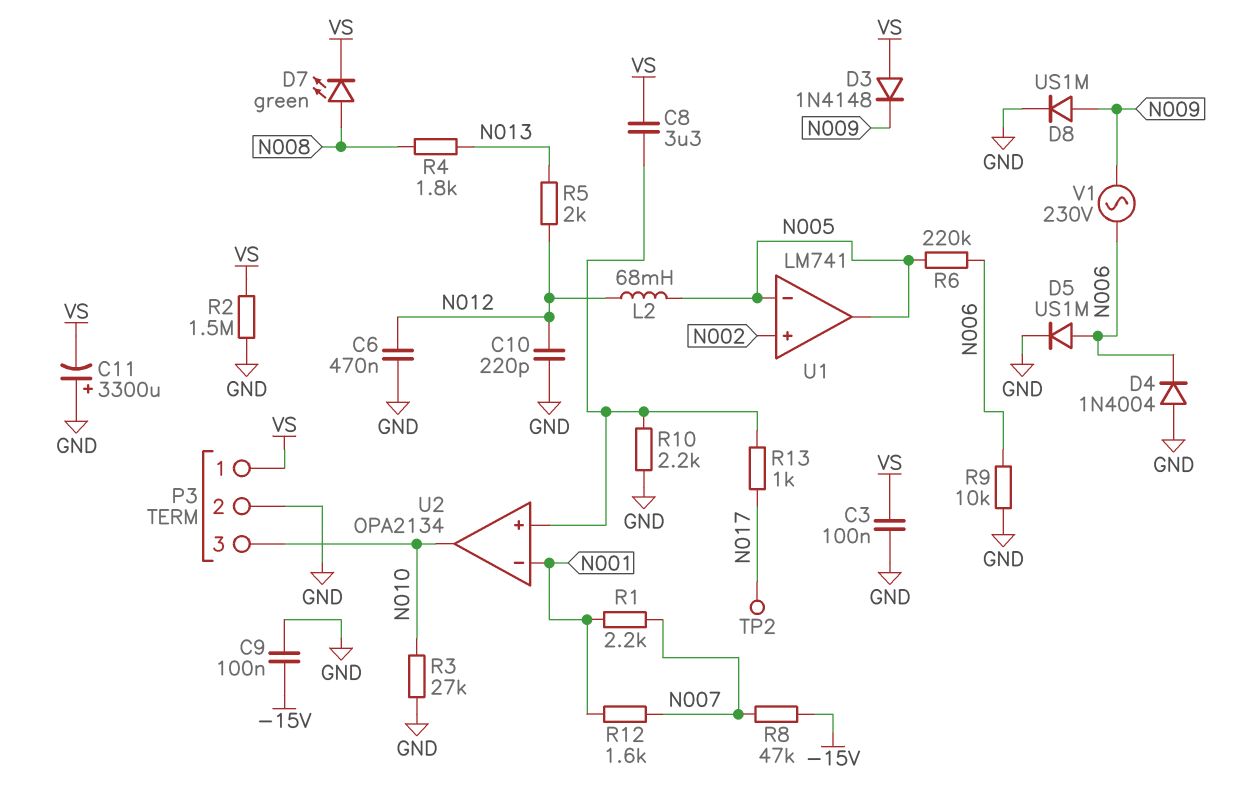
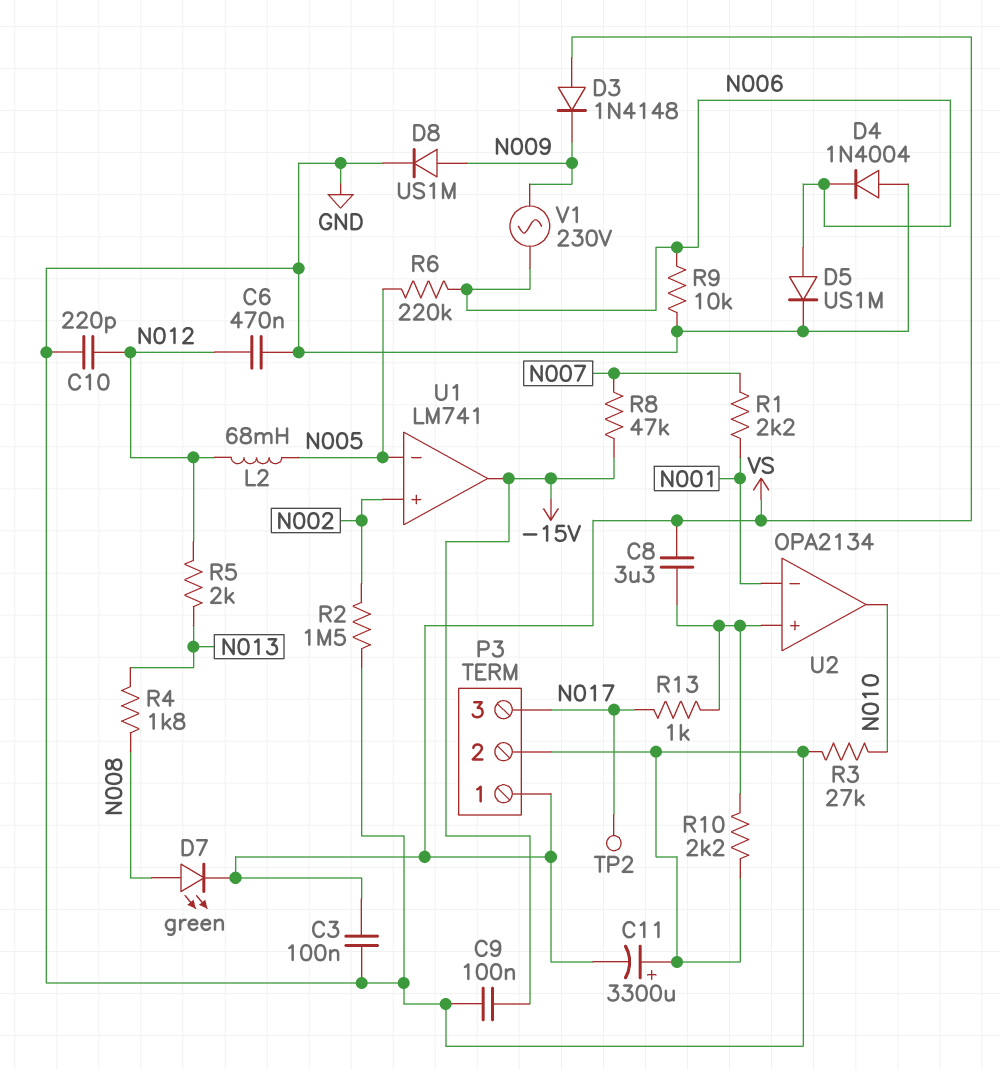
P3 pin 3: N010 -> N017
R2: 1.5M (GND, VS) -> 1.5M (GND, N002)
R12: 1.6k (N001, N007) -> none
U1 pin out: N005 -> -15V

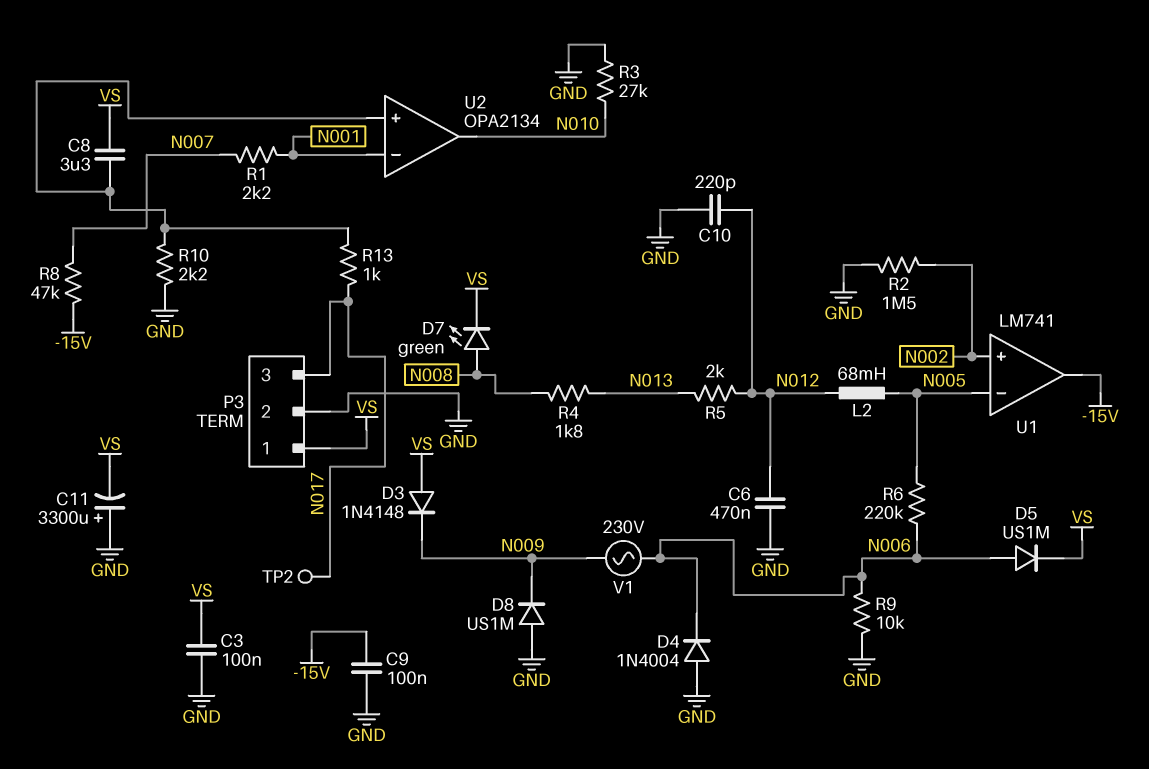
D5: diode US1M (A N006, K GND) -> diode US1M (A N006, K VS)
D8: diode US1M (A N009, K GND) -> diode US1M (A GND, K N009)

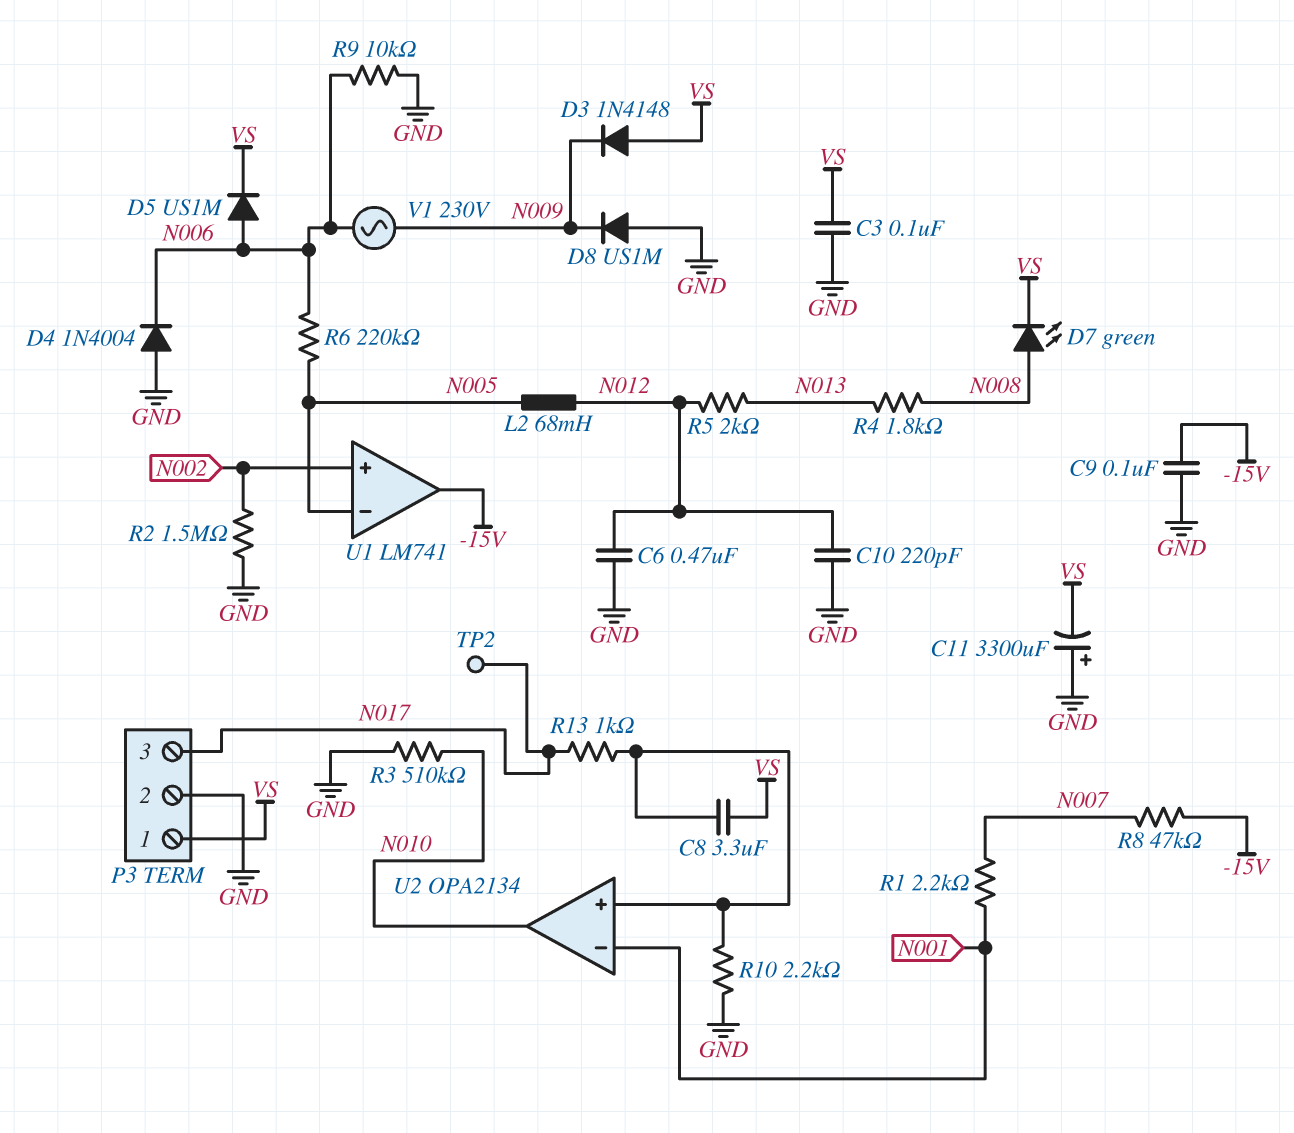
R3: 27k (GND, N010) -> 510k (GND, N010)

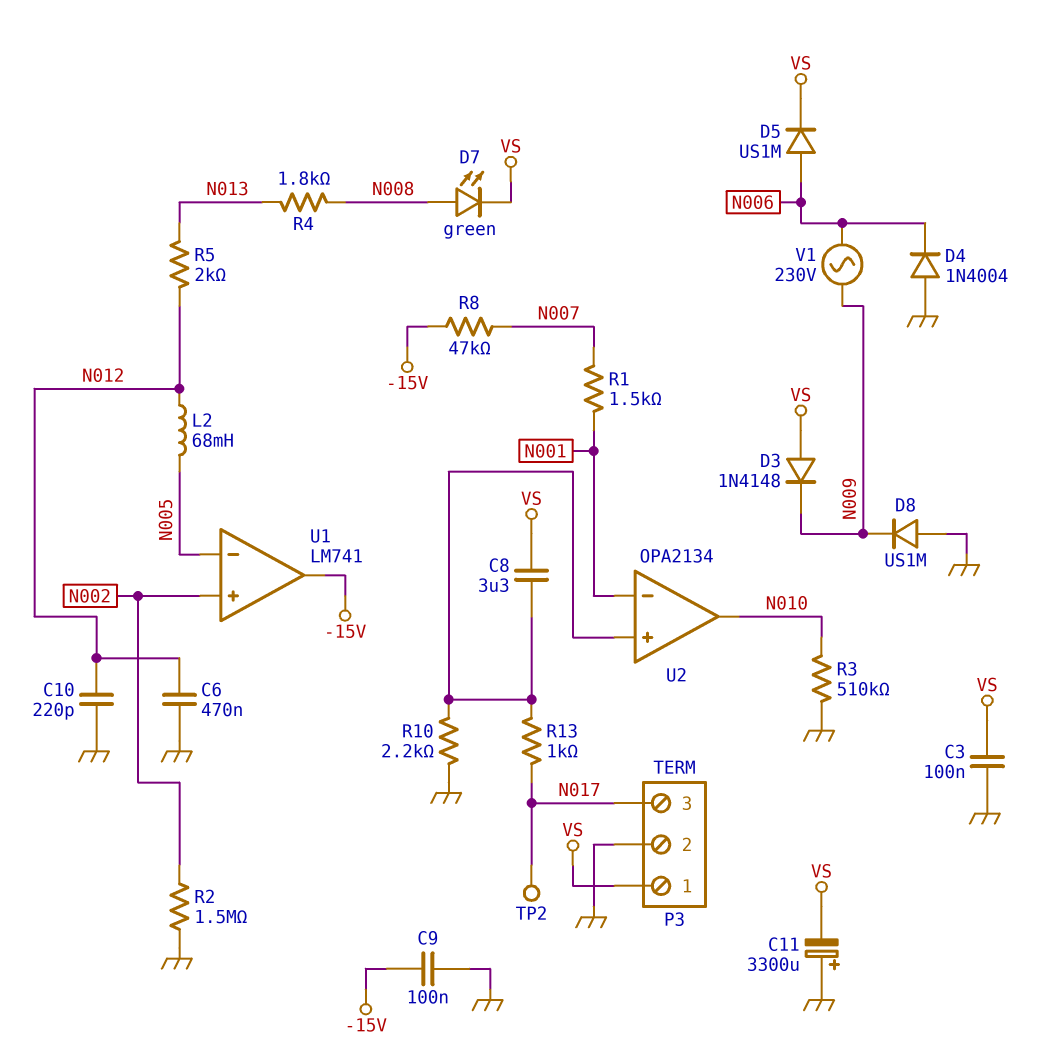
R1: 2.2k (N001, N007) -> 1.5k (N001, N007)
R6: 220k (N005, N006) -> none
R9: 10k (GND, N006) -> none

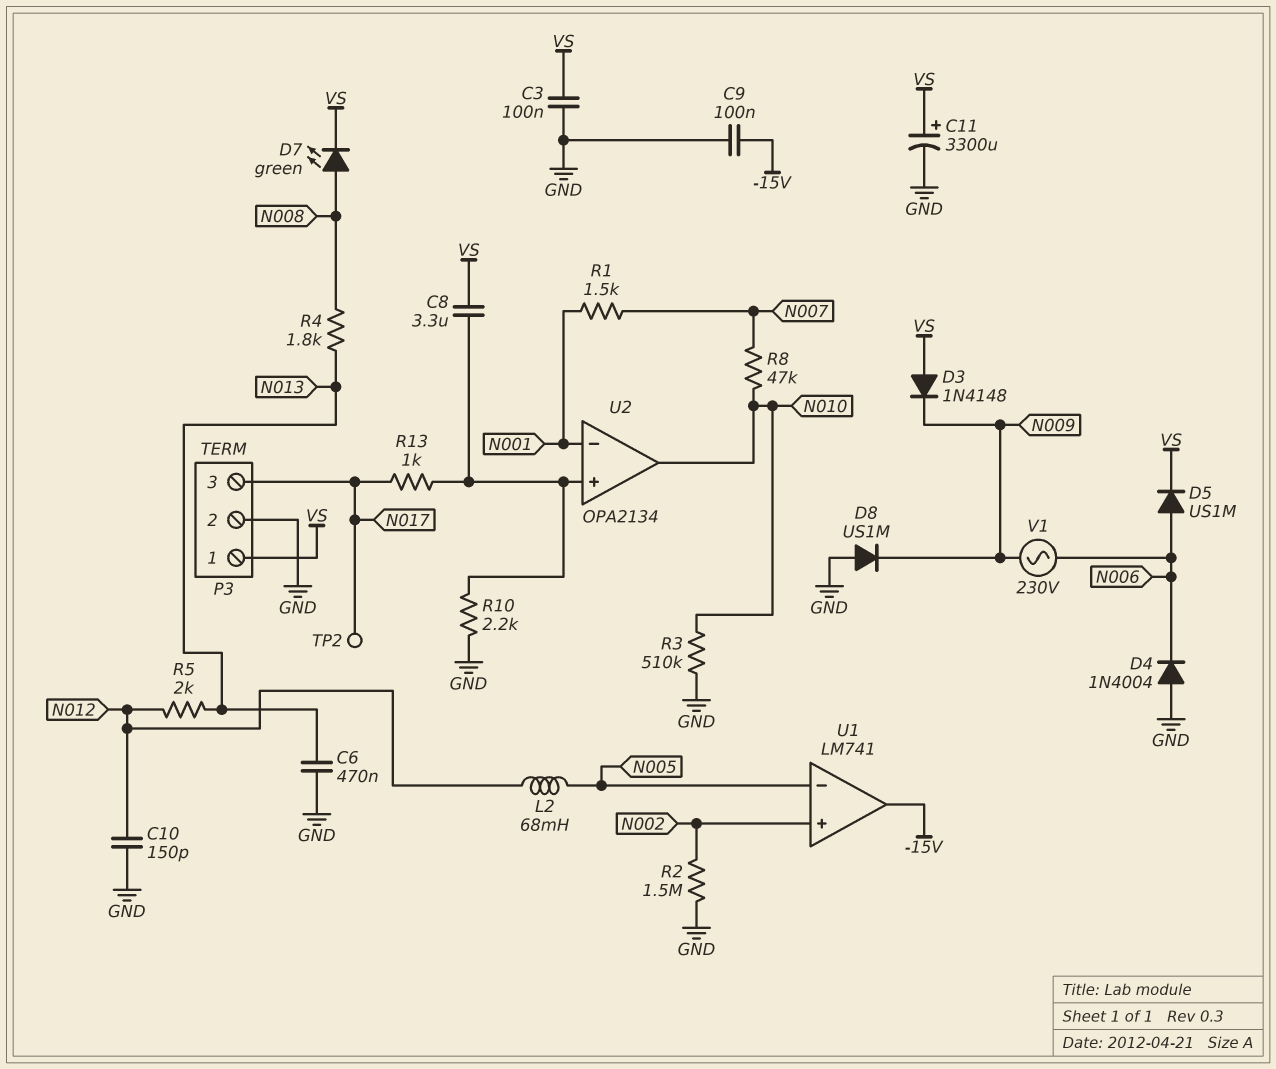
C6: 470nF (GND, N012) -> 470nF (GND, N013)
C10: 220pF (GND, N012) -> 150pF (GND, N012)
C11: 3300uF (plus GND, minus VS) -> 3300uF (plus VS, minus GND)
R8: 47k (-15V, N007) -> 47k (N007, N010)

